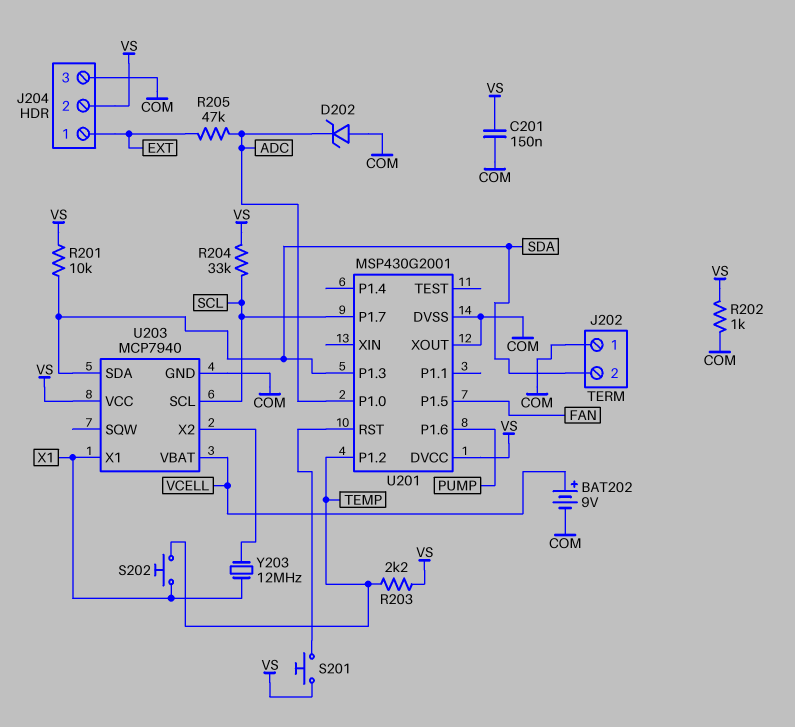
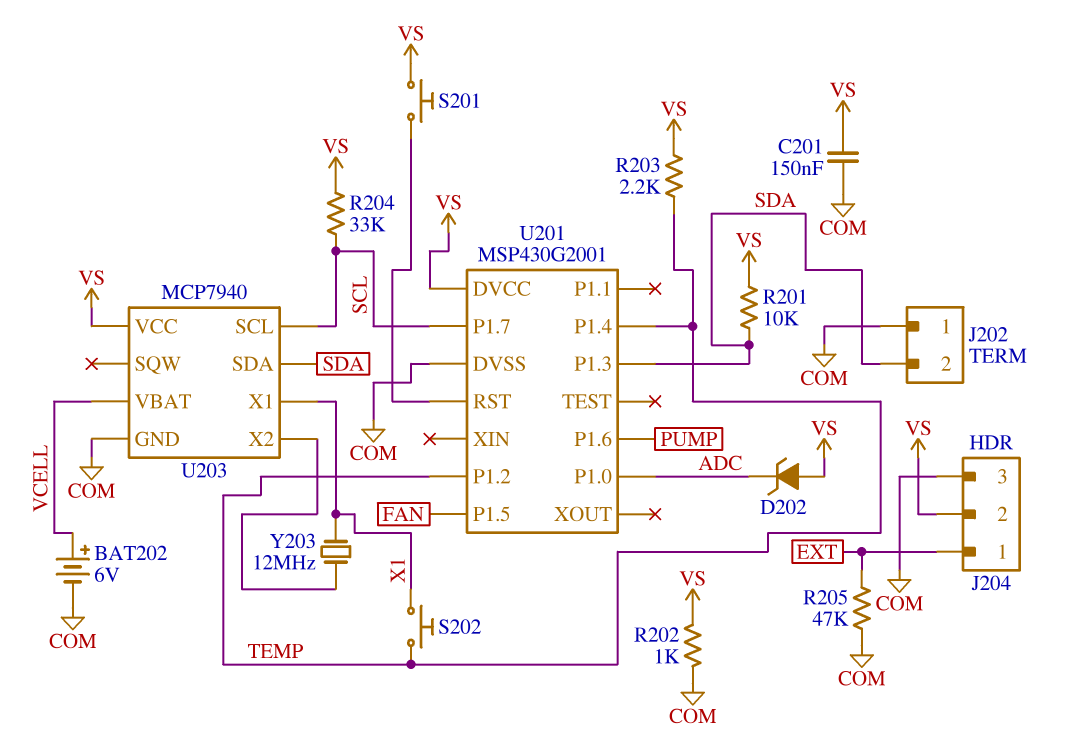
BAT202: 9V (plus VCELL, minus COM) -> 6V (plus VCELL, minus COM)
D202: zener (A COM, K ADC) -> zener (A VS, K ADC)
R205: 47k (ADC, EXT) -> 47k (COM, EXT)
U201 pin P1.4: none -> TEMP
U201 pin XOUT: COM -> none

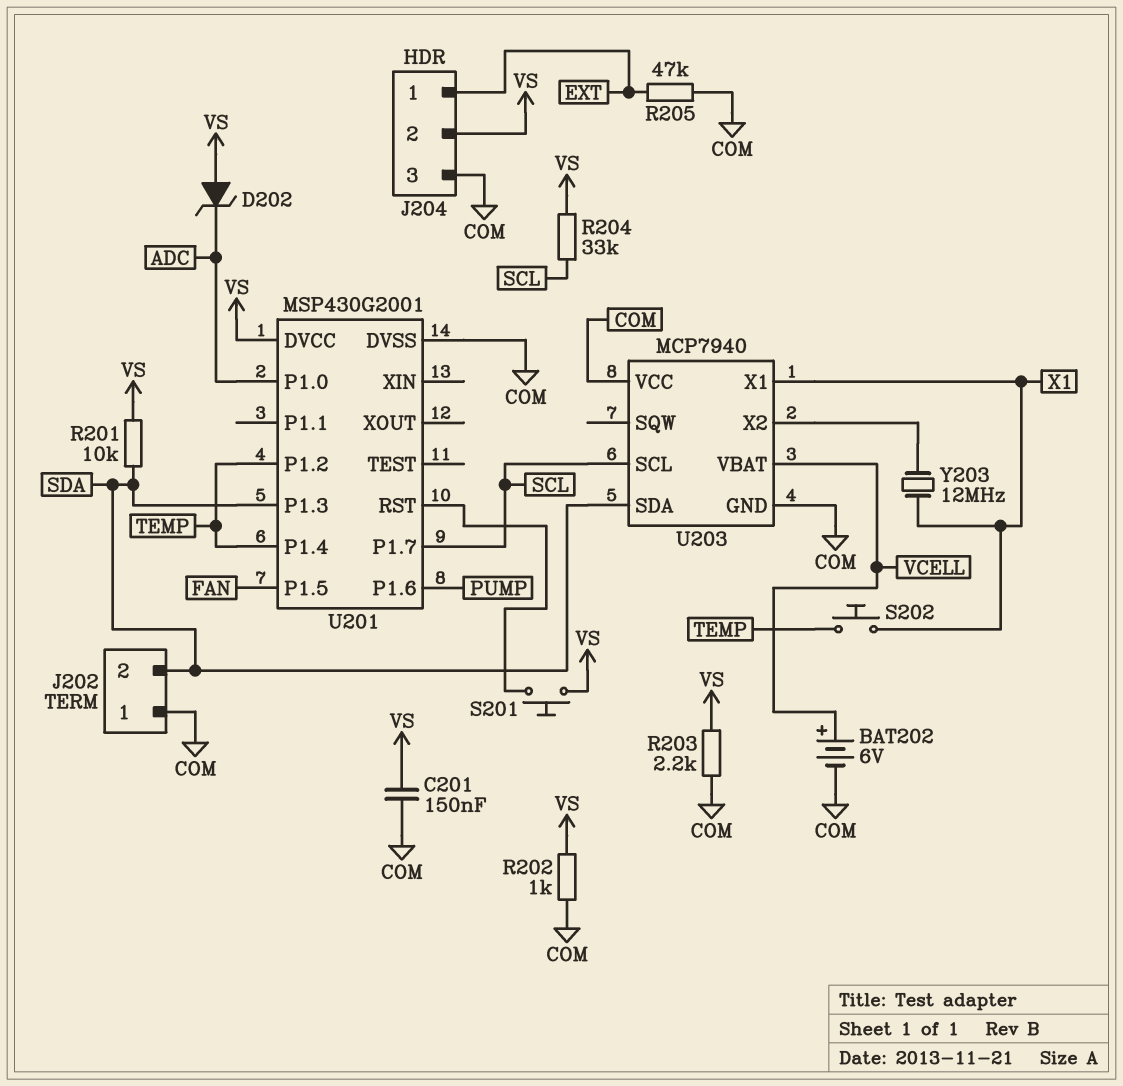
R203: 2.2k (TEMP, VS) -> 2.2k (COM, VS)
U203 pin VCC: VS -> COM

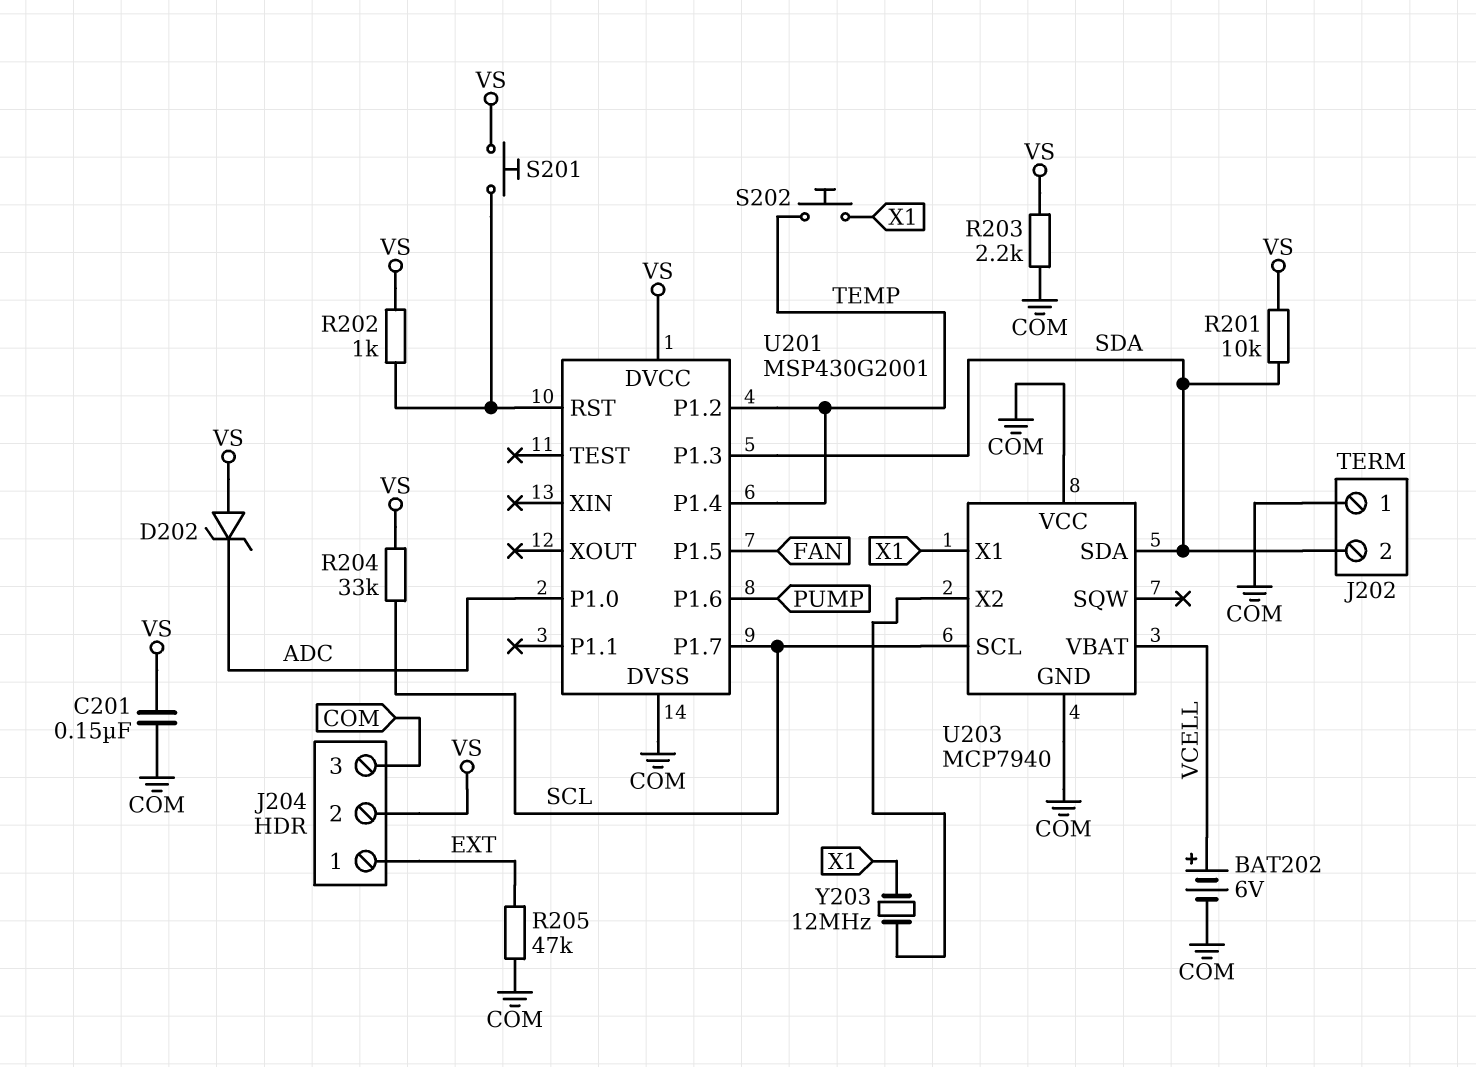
R202: 1k (COM, VS) -> 1k (U201/RST, VS)

